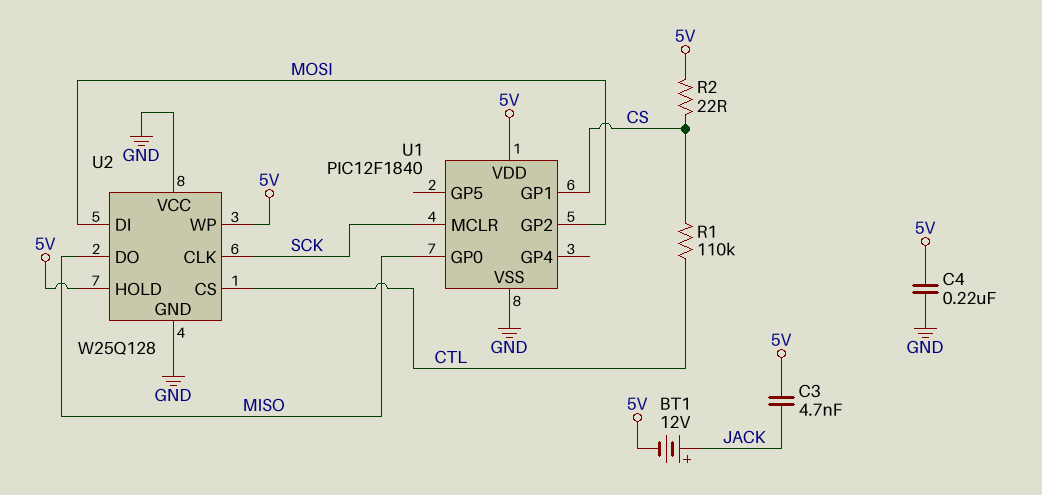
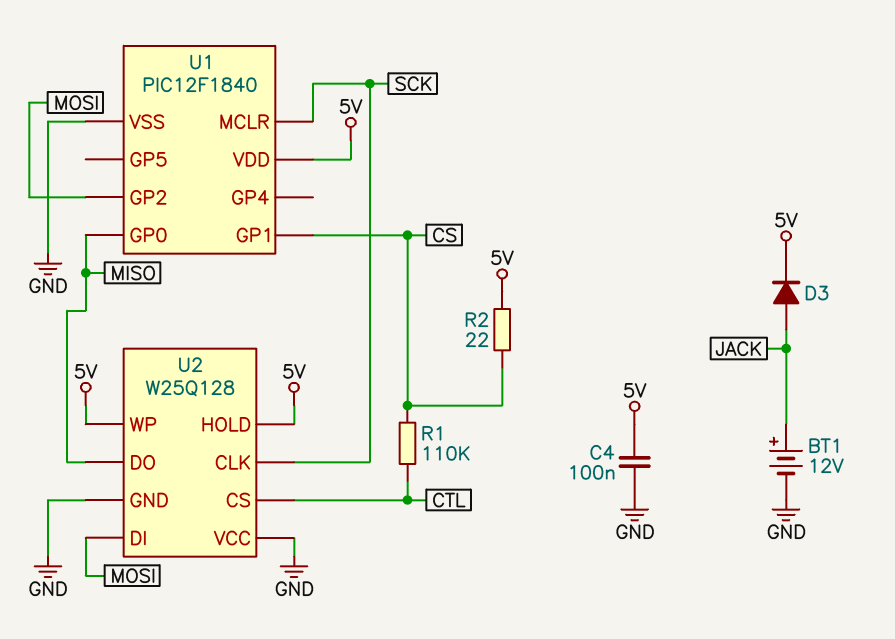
BT1: 12V (plus JACK, minus 5V) -> 12V (plus JACK, minus GND)
C3: 4.7nF (5V, JACK) -> none
C4: 220nF (5V, GND) -> 100nF (5V, GND)
D3: none -> diode (A JACK, K 5V)

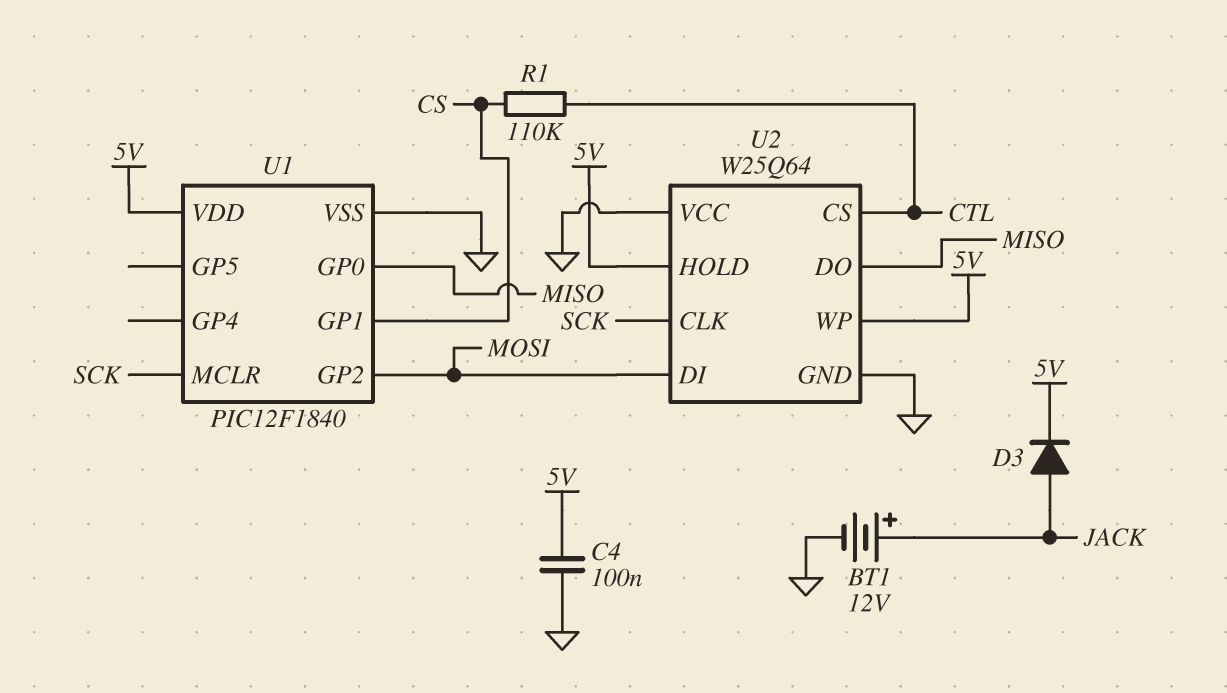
R2: 22 (5V, CS) -> none
U2: W25Q128 -> W25Q64

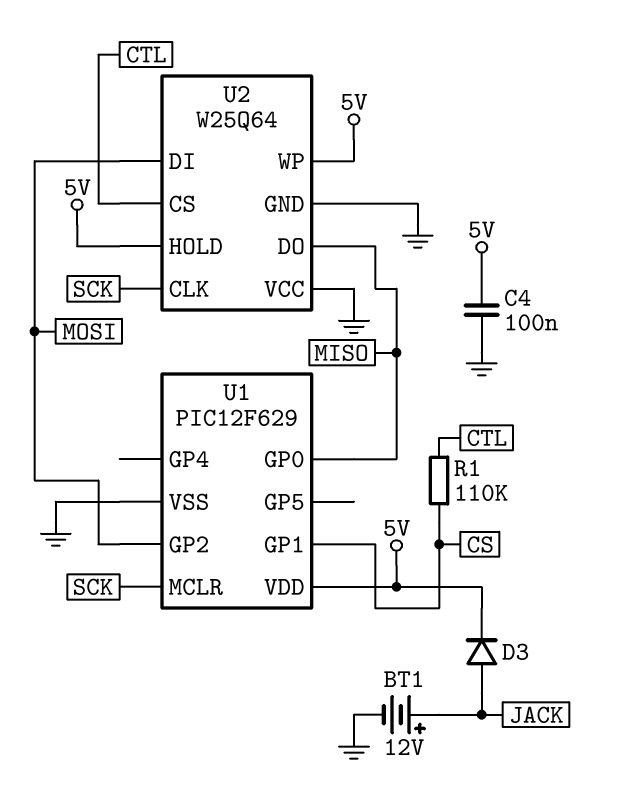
U1: PIC12F1840 -> PIC12F629

